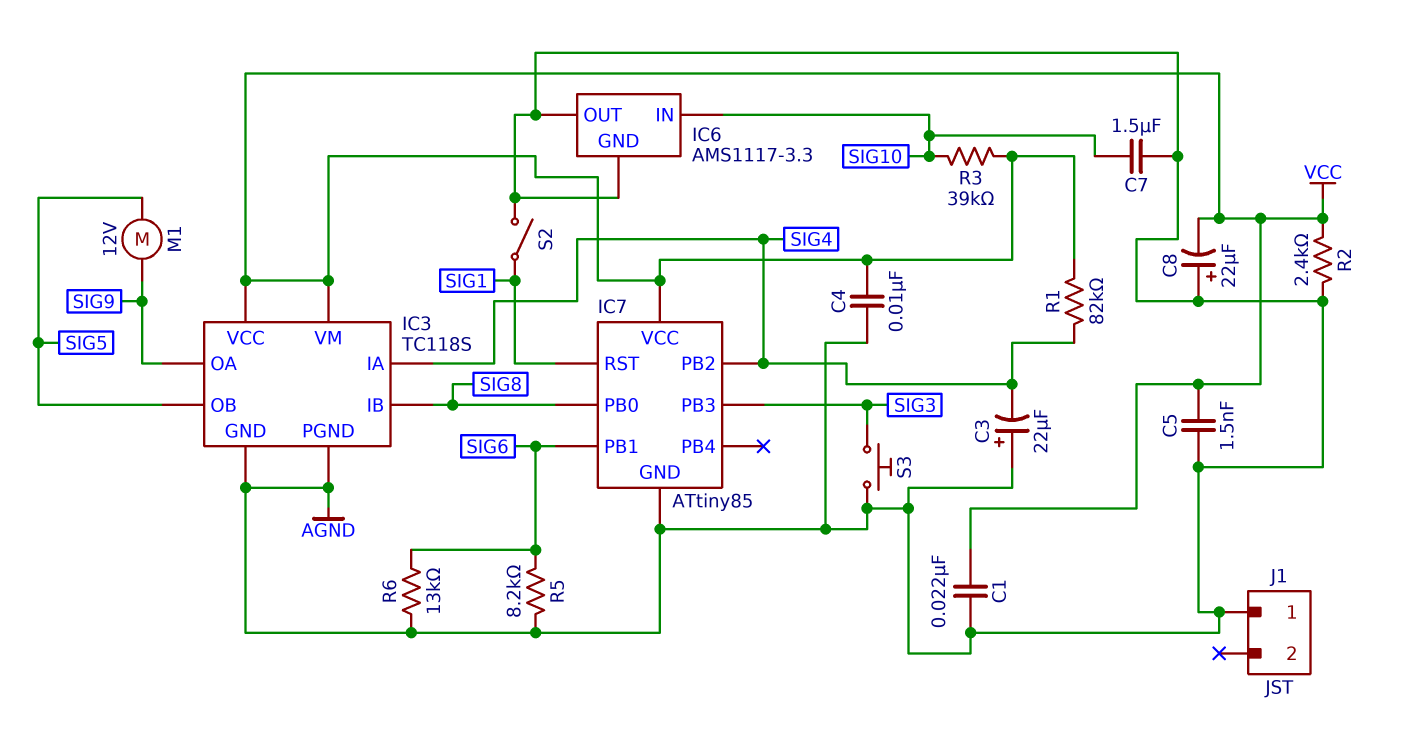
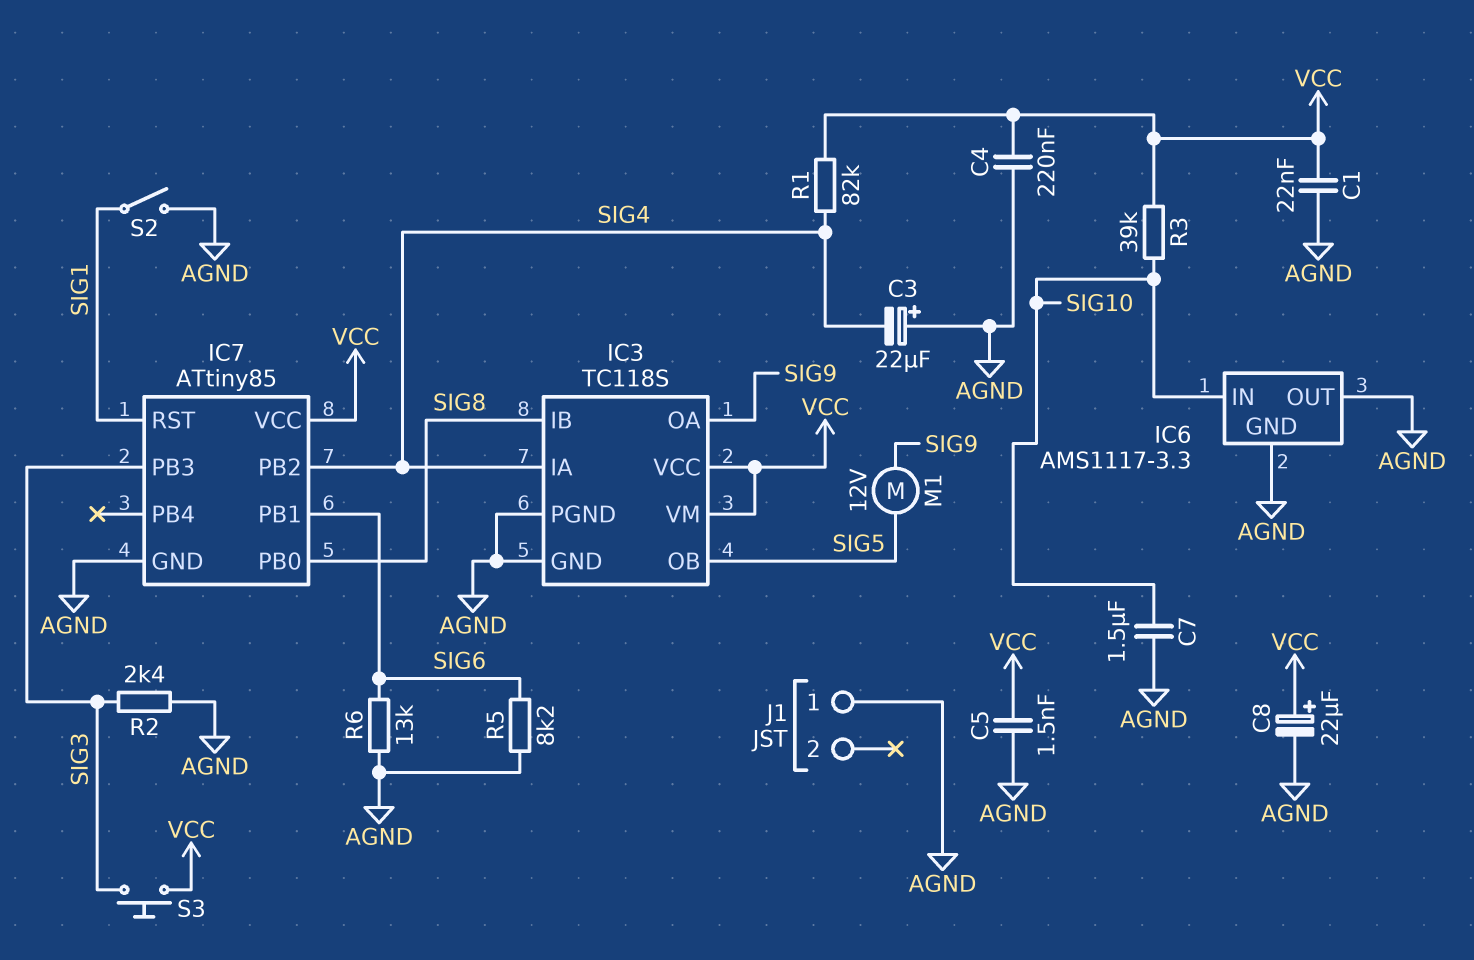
C4: 10nF (AGND, VCC) -> 220nF (AGND, VCC)
C8: 22uF (plus AGND, minus VCC) -> 22uF (plus VCC, minus AGND)
R2: 2.4k (AGND, VCC) -> 2.4k (AGND, SIG3)
S3: button (AGND, SIG3) -> button (SIG3, VCC)

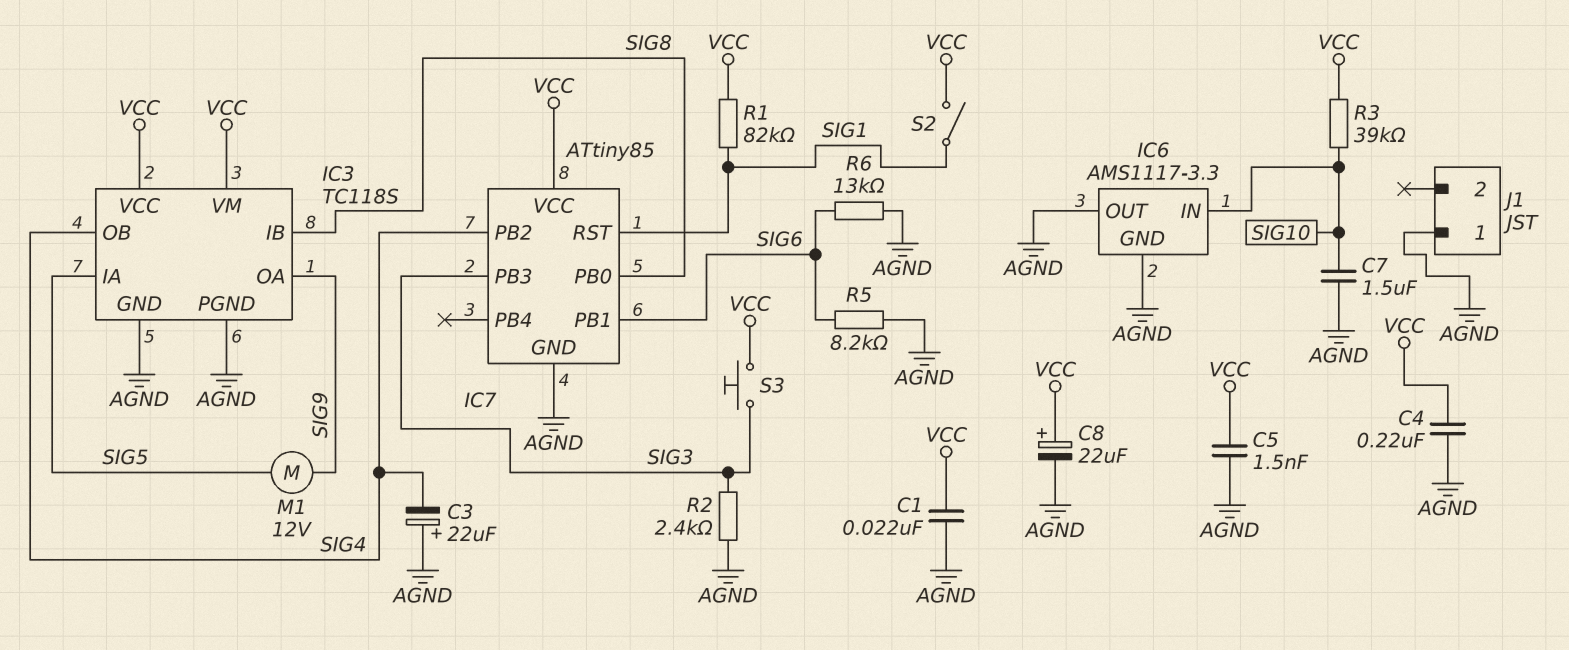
IC3 pin IA: SIG4 -> SIG5
IC3 pin OB: SIG5 -> SIG4
R1: 82k (SIG4, VCC) -> 82k (SIG1, VCC)
S2: switch (AGND, SIG1) -> switch (SIG1, VCC)

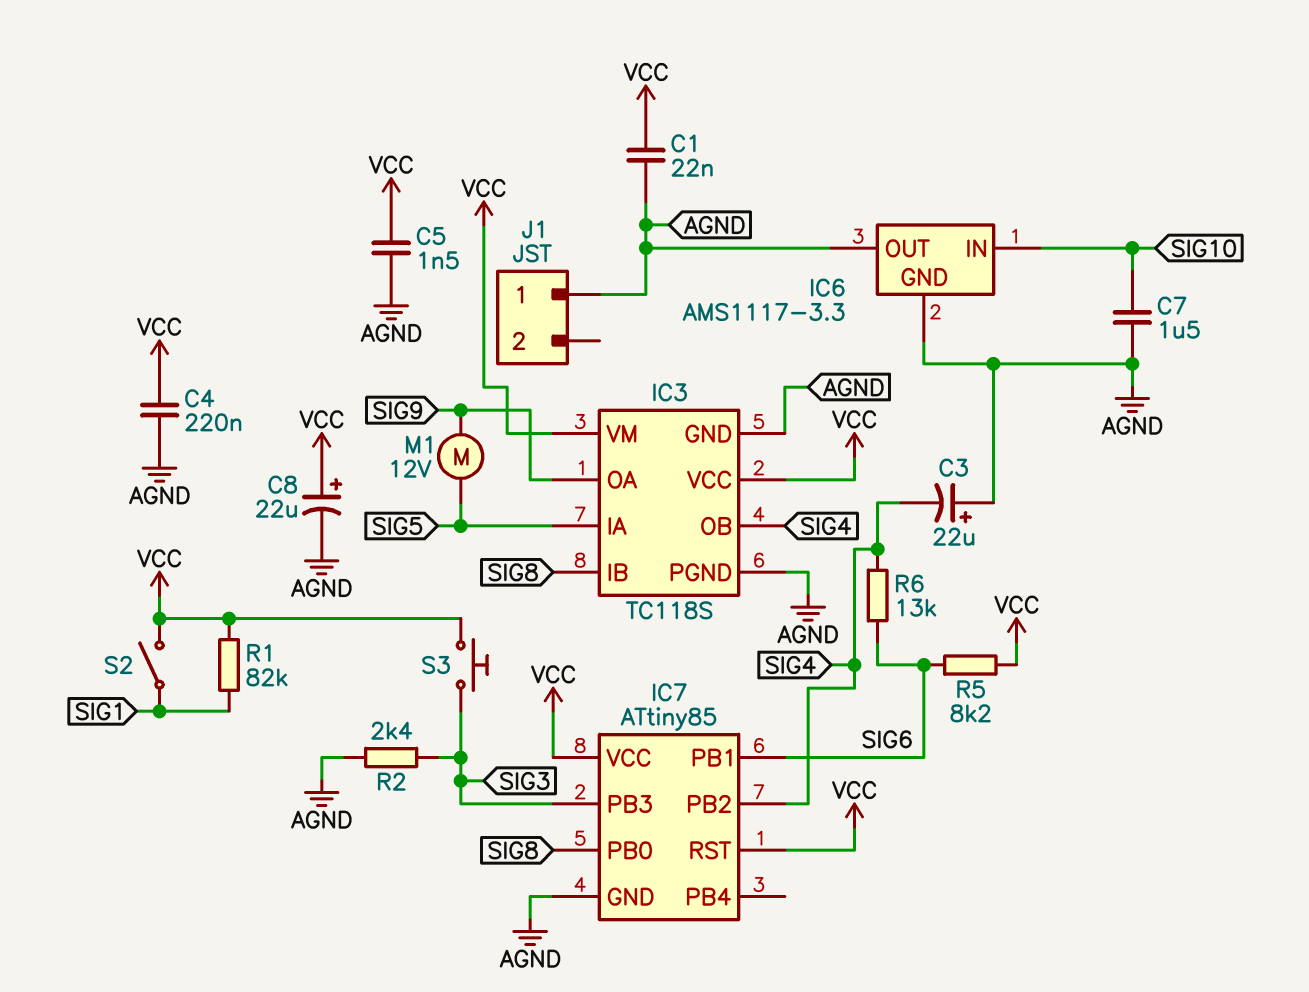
IC7 pin RST: SIG1 -> VCC
R3: 39k (SIG10, VCC) -> none
R5: 8.2k (AGND, SIG6) -> 8.2k (SIG6, VCC)
R6: 13k (AGND, SIG6) -> 13k (SIG4, SIG6)

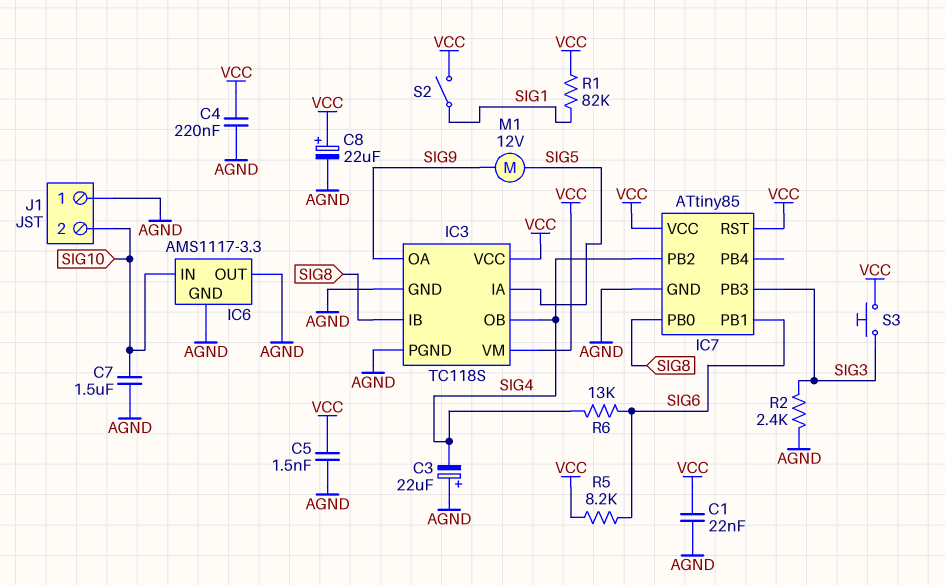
J1 pin 2: none -> SIG10

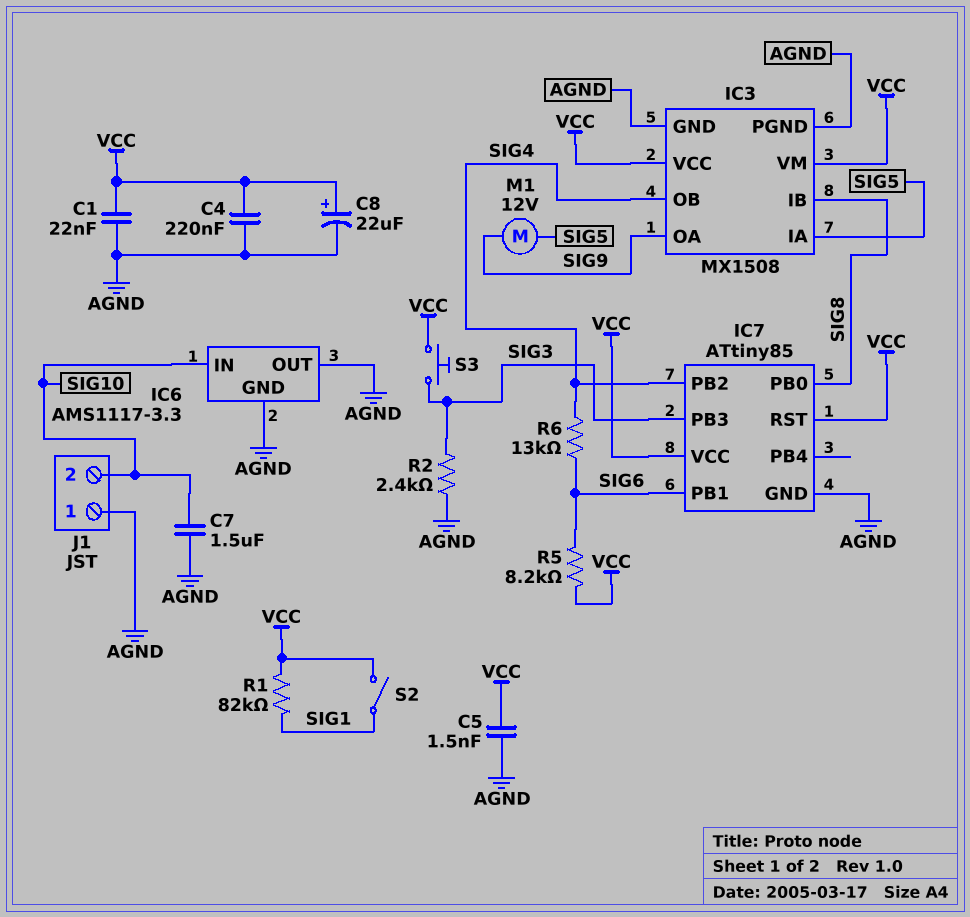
C3: 22uF (plus AGND, minus SIG4) -> none
IC3: TC118S -> MX1508

